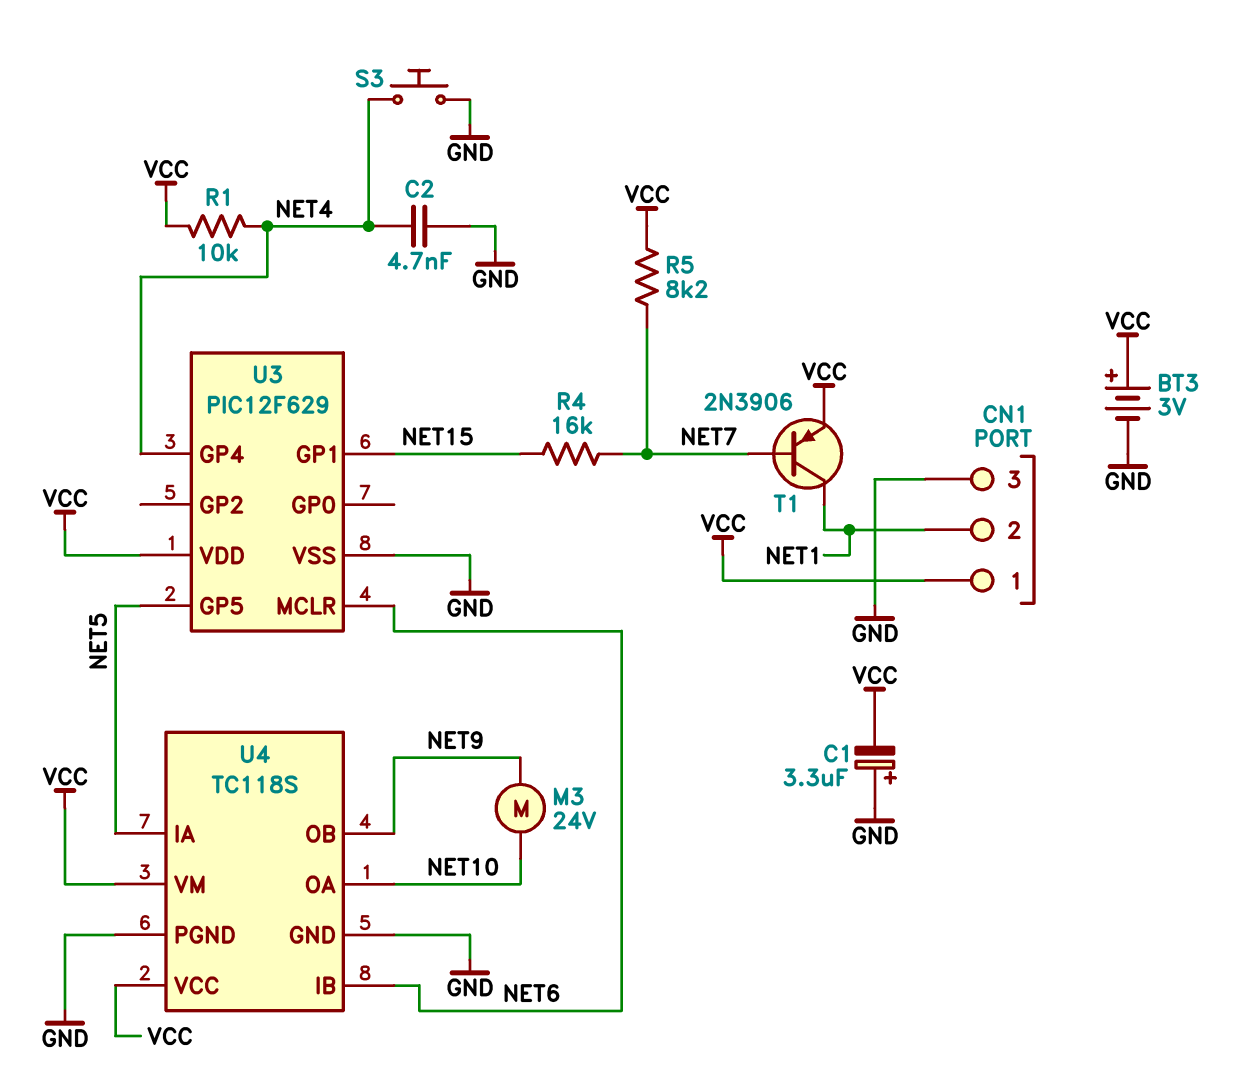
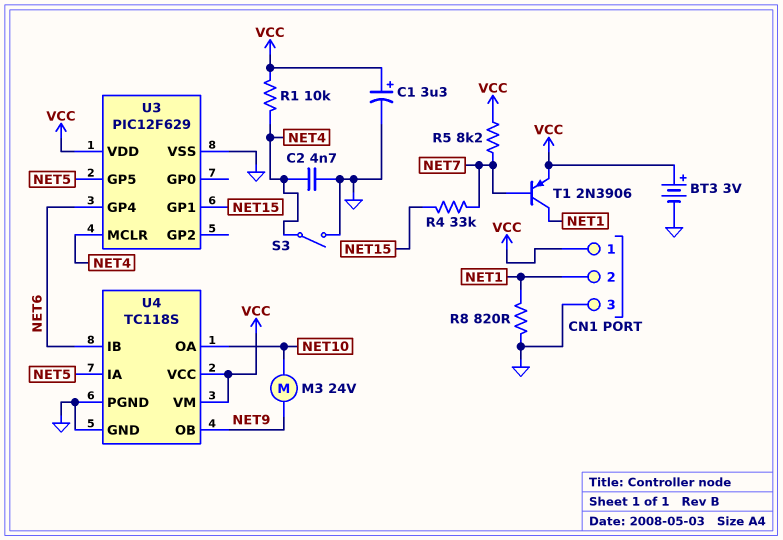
C1: 3.3uF (plus GND, minus VCC) -> 3.3uF (plus VCC, minus GND)
R4: 16k (NET7, NET15) -> 33k (NET7, NET15)
R8: none -> 820 (GND, NET1)
S3: button (GND, NET4) -> switch (GND, NET4)
U3 pin GP4: NET4 -> NET6
U3 pin MCLR: NET6 -> NET4

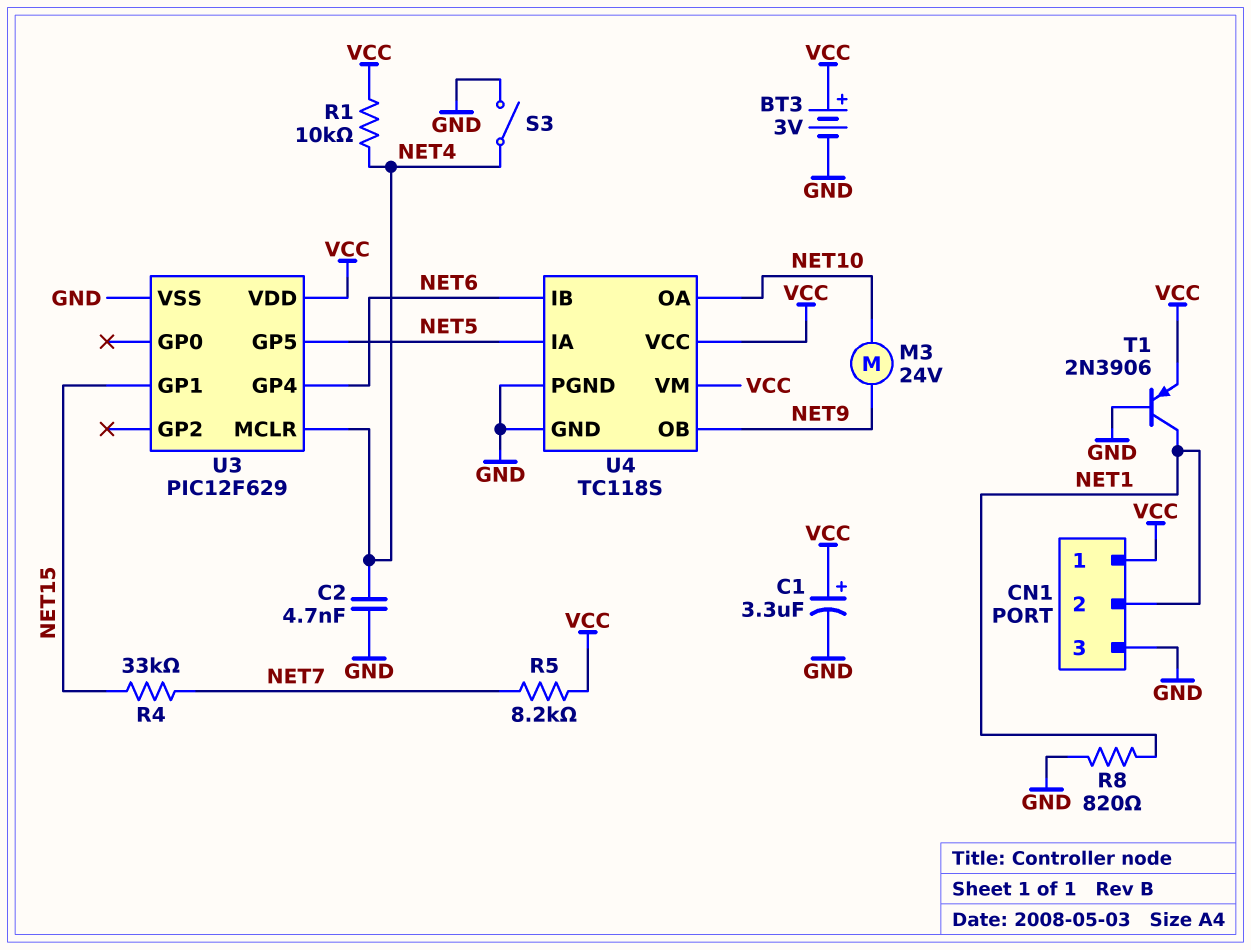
T1: PNP 2N3906 (B NET7, C NET1, E VCC) -> PNP 2N3906 (B GND, C NET1, E VCC)

